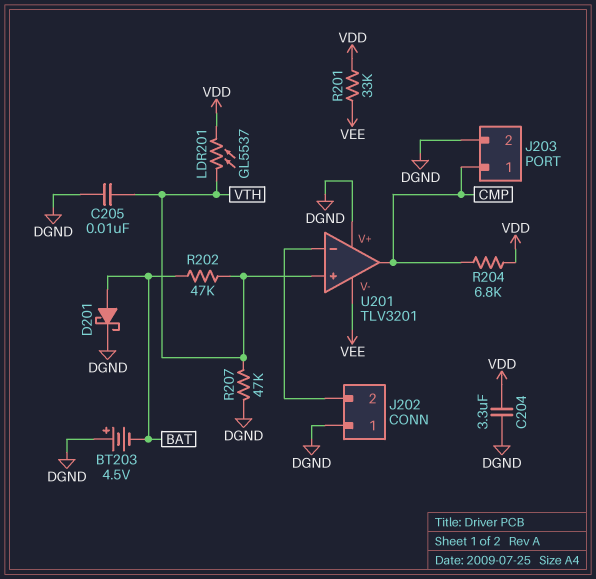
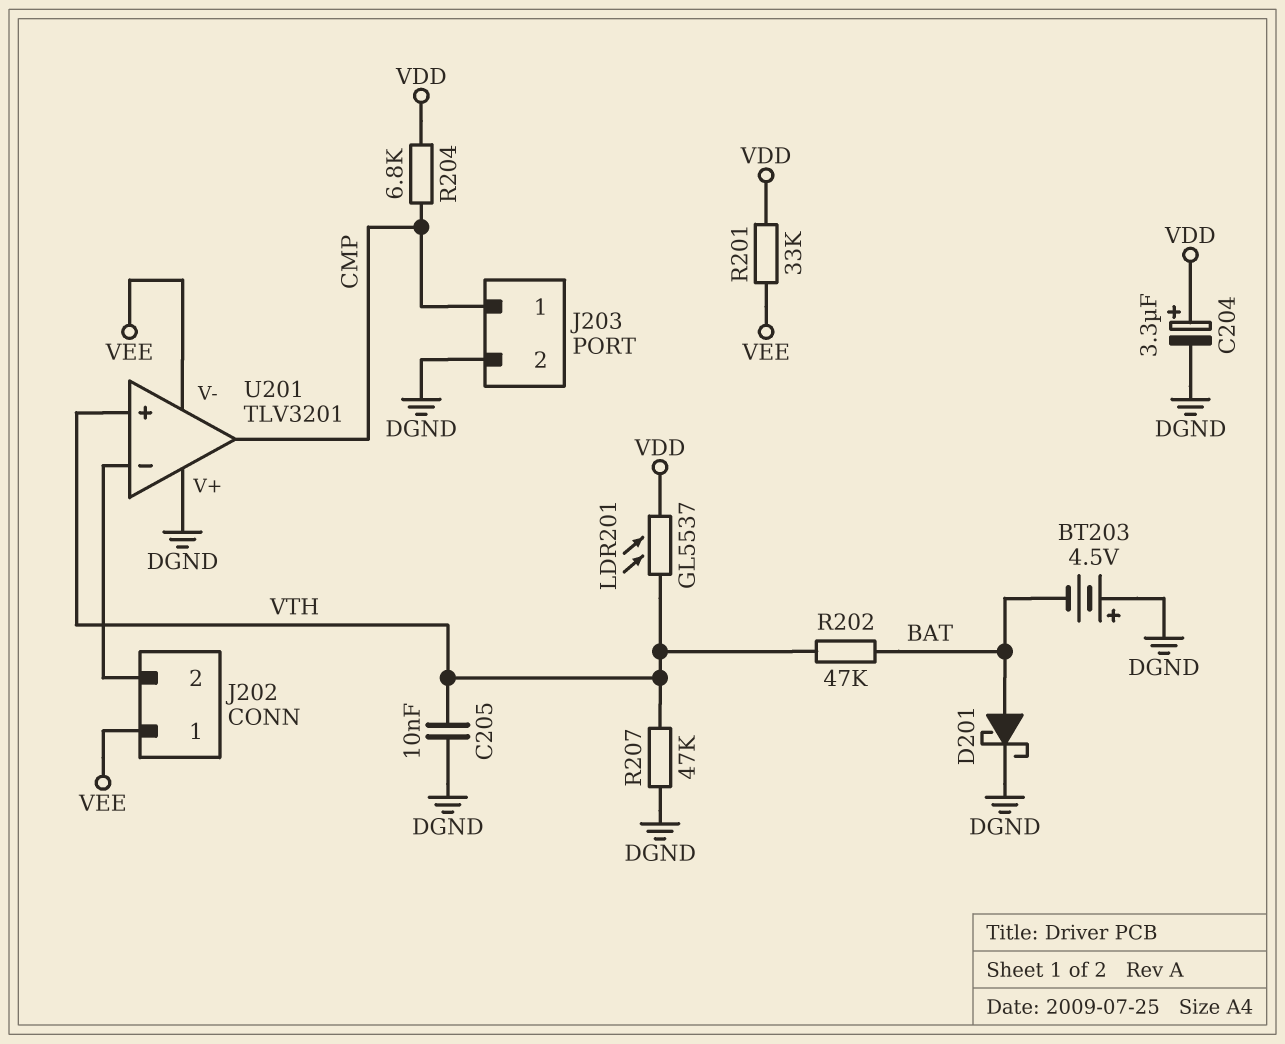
C204: 3.3uF (DGND, VDD) -> 3.3uF (plus VDD, minus DGND)
J202 pin 1: DGND -> VEE

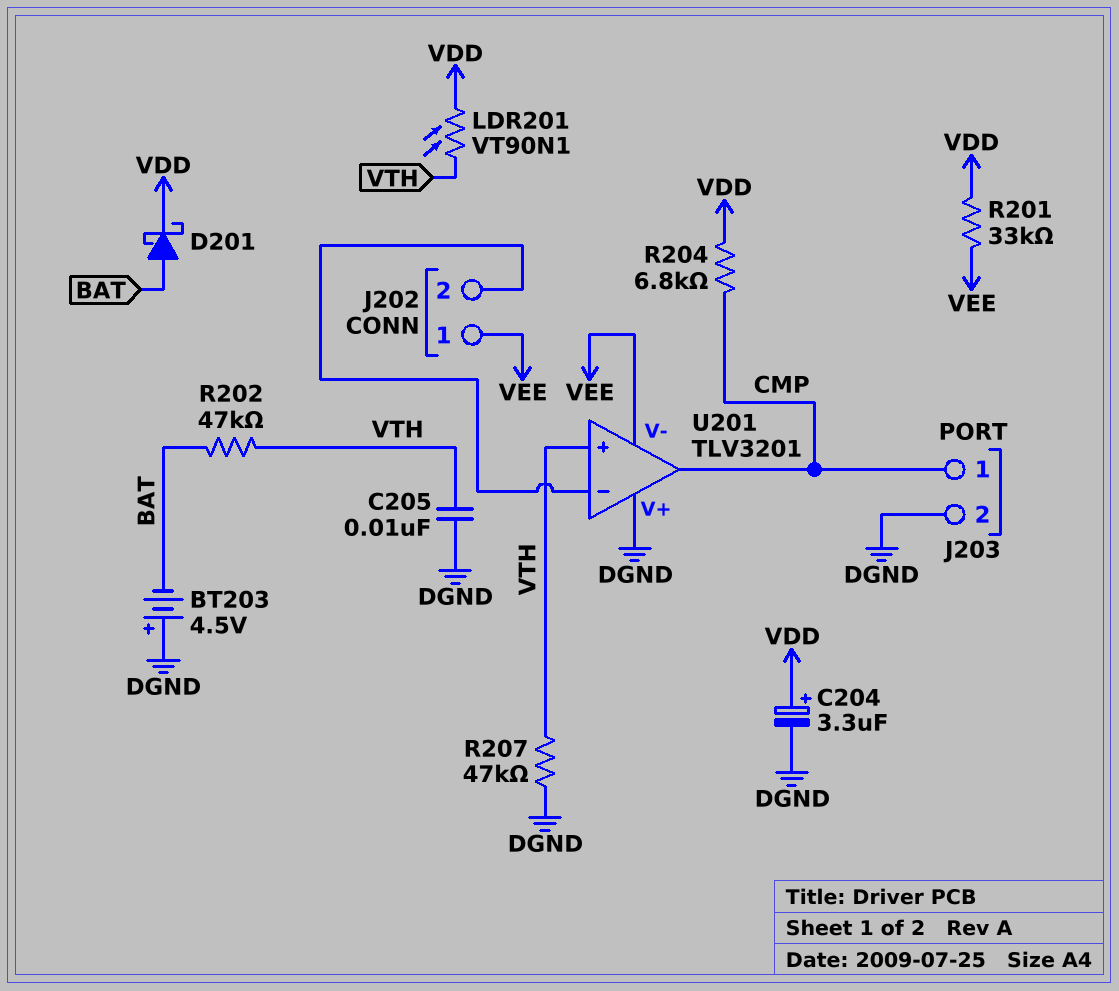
D201: schottky (A BAT, K DGND) -> schottky (A BAT, K VDD)
LDR201: GL5537 (VDD, VTH) -> VT90N1 (VDD, VTH)

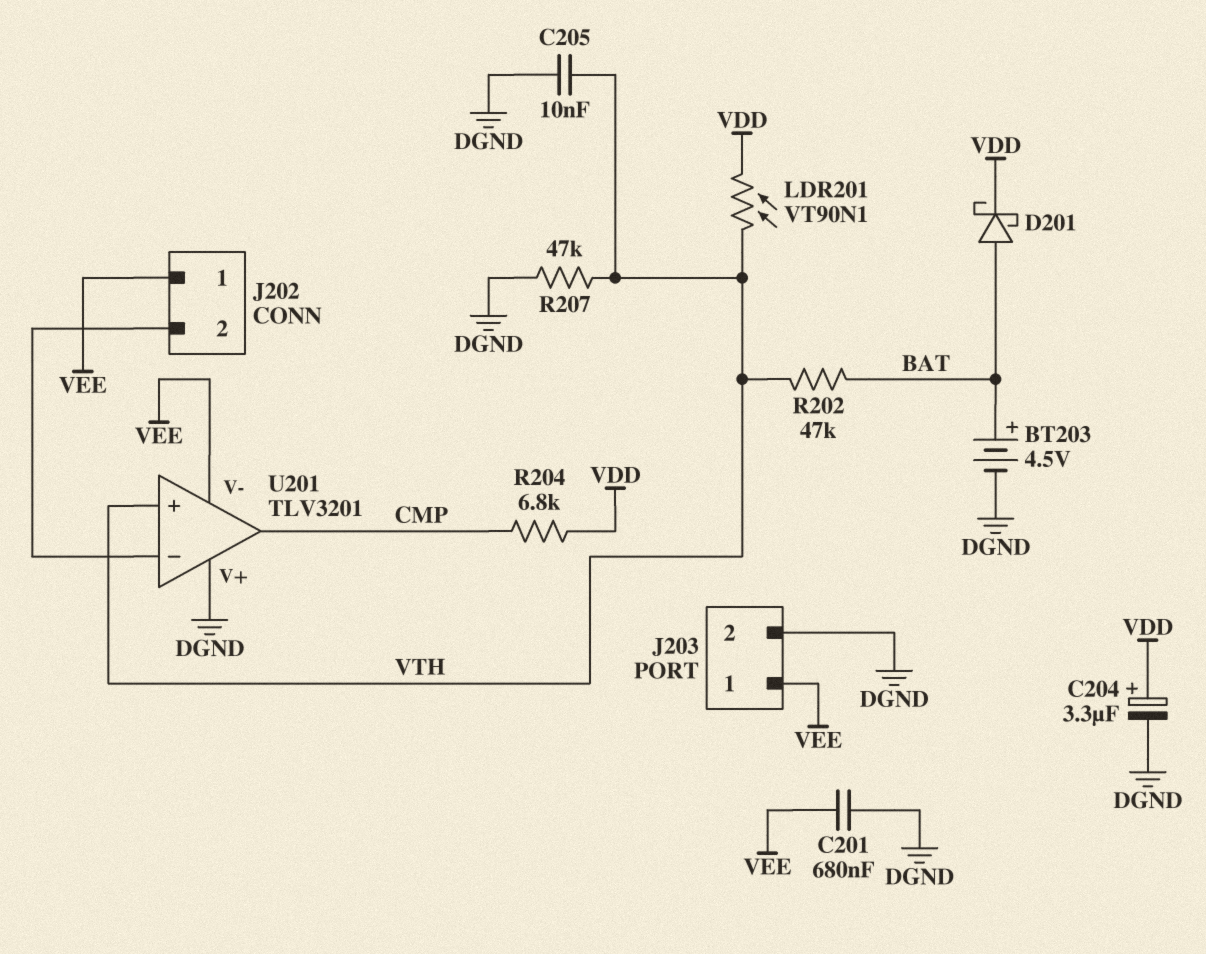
BT203: 4.5V (plus DGND, minus BAT) -> 4.5V (plus BAT, minus DGND)
C201: none -> 680nF (DGND, VEE)
J203 pin 1: CMP -> VEE
R201: 33k (VDD, VEE) -> none

